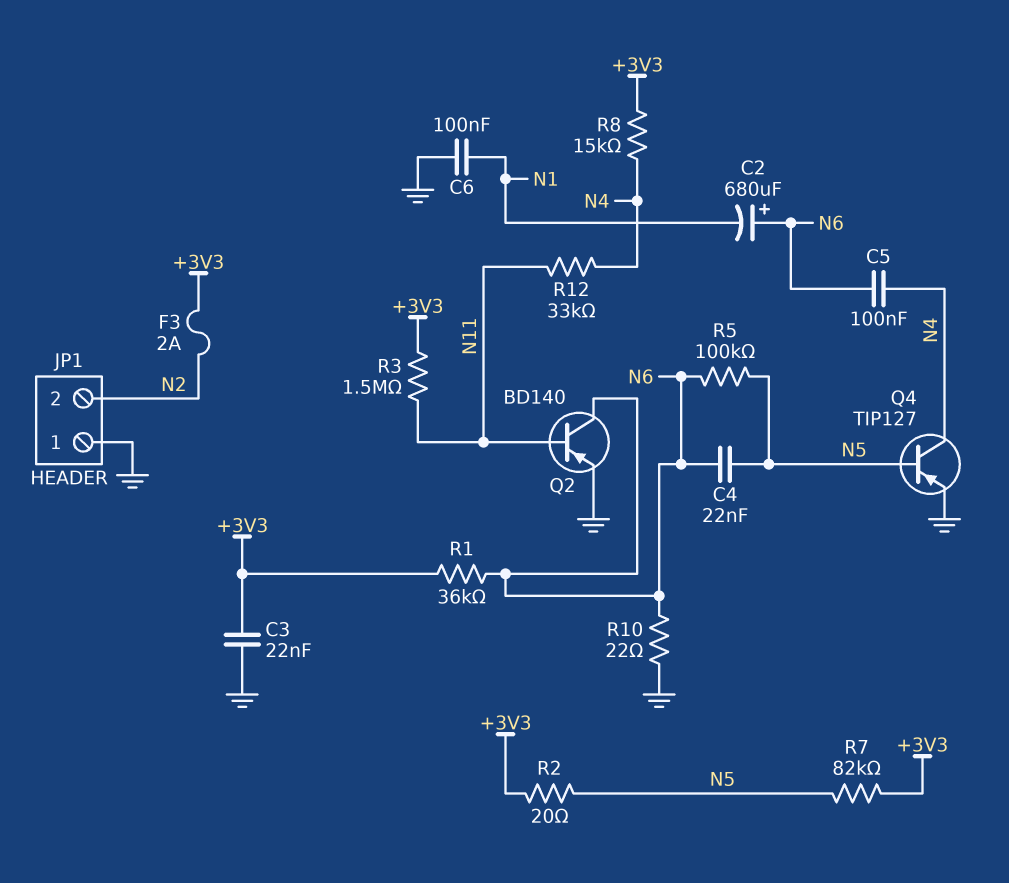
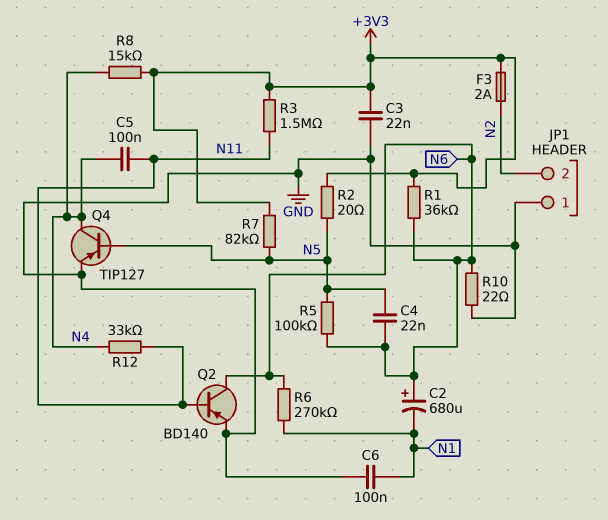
C5: 100nF (N4, N6) -> 100nF (N4, N11)
R6: none -> 270k (N1, N6)

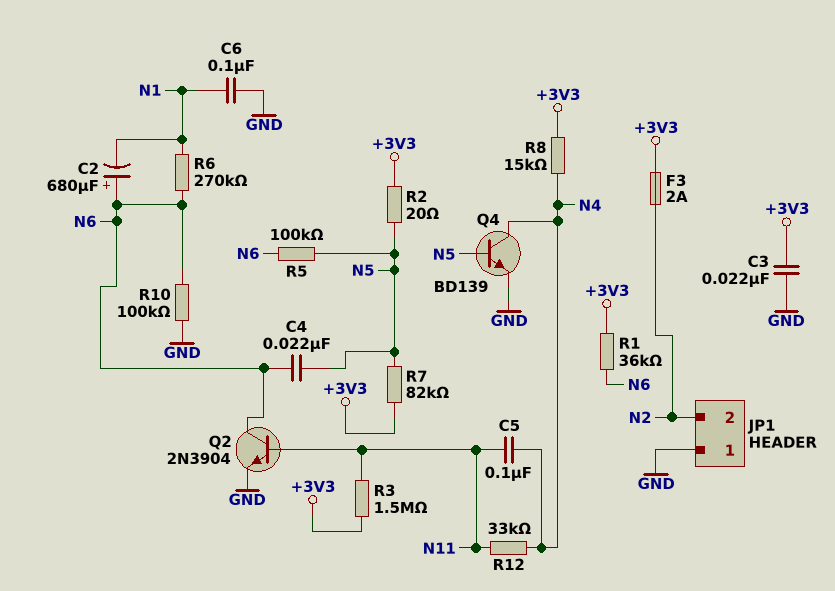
Q2: PNP BD140 (B N11, C N6, E GND) -> NPN 2N3904 (B N11, C N6, E GND)
Q4: PNP TIP127 (B N5, C N4, E GND) -> NPN BD139 (B N5, C N4, E GND)
R10: 22 (GND, N6) -> 100k (GND, N6)

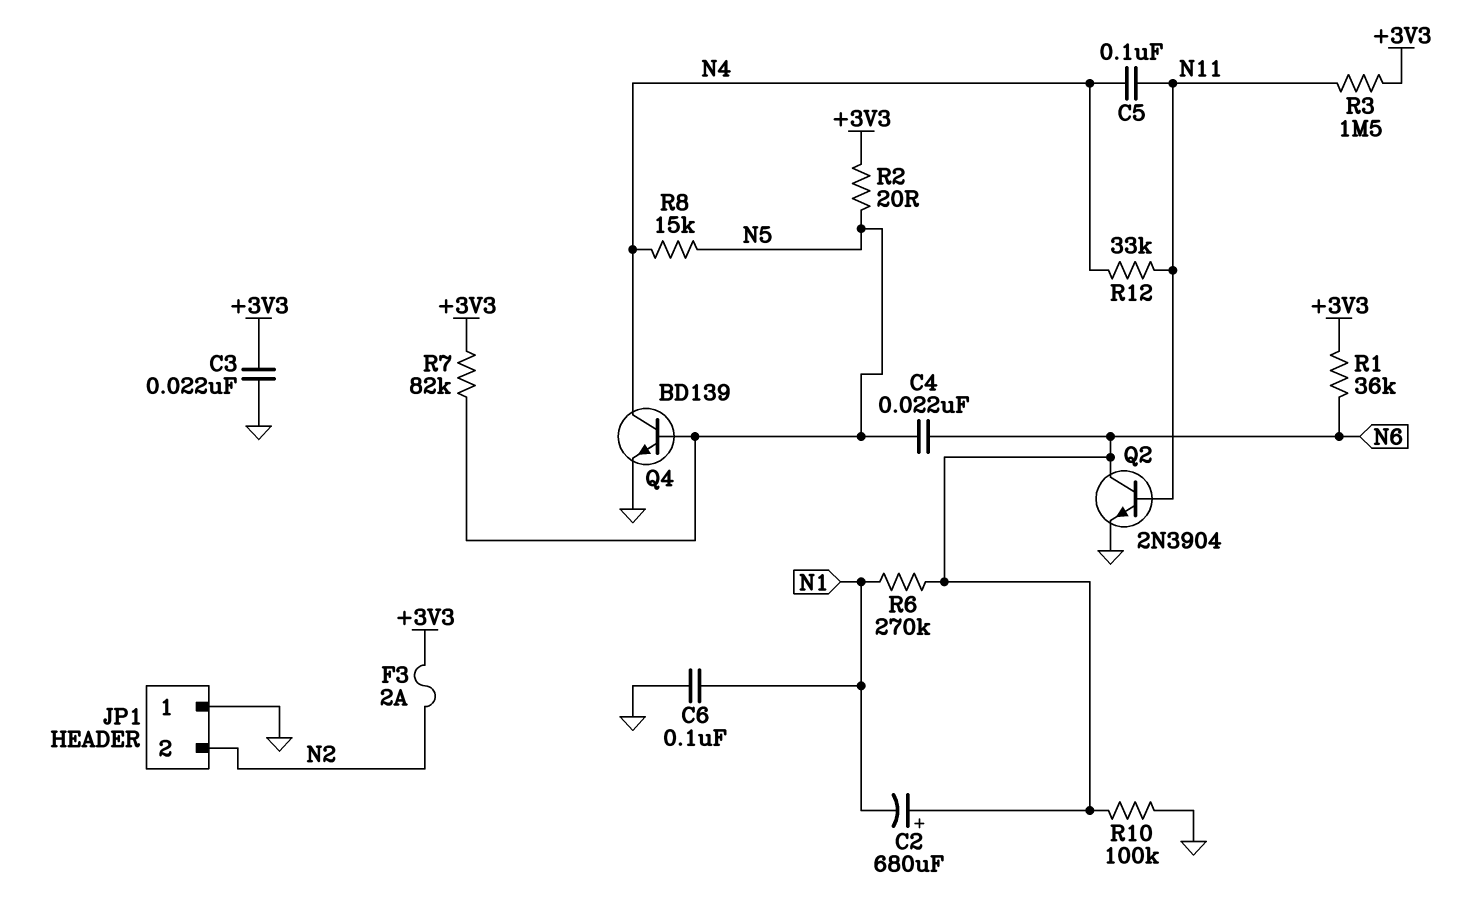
R5: 100k (N5, N6) -> none
R8: 15k (+3V3, N4) -> 15k (N4, N5)

